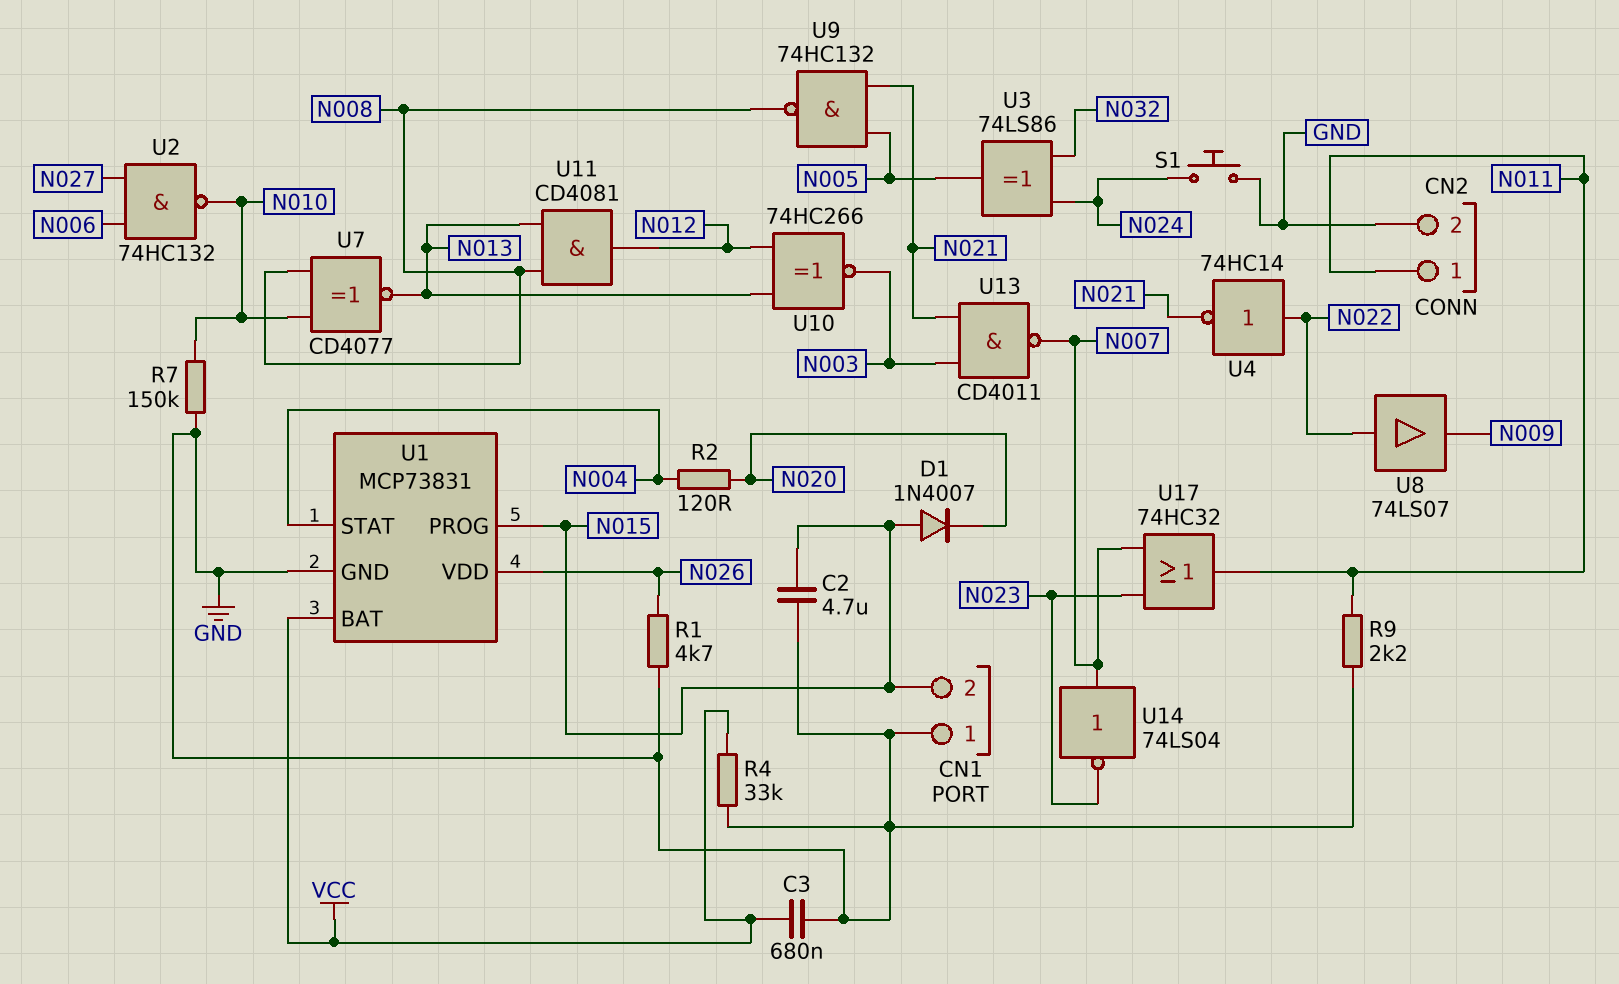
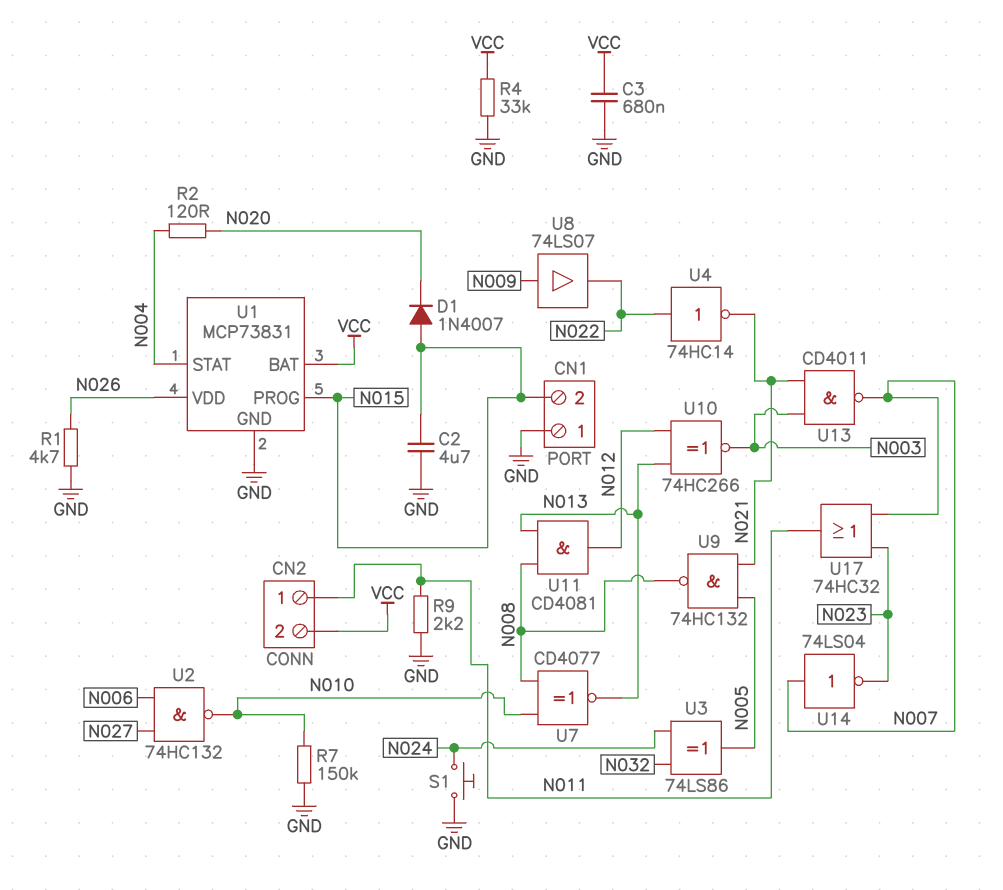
CN2 pin 2: GND -> VCC
U8: buffer 74LS07 (in N022, out N009) -> buffer 74LS07 (in N009, out N022)

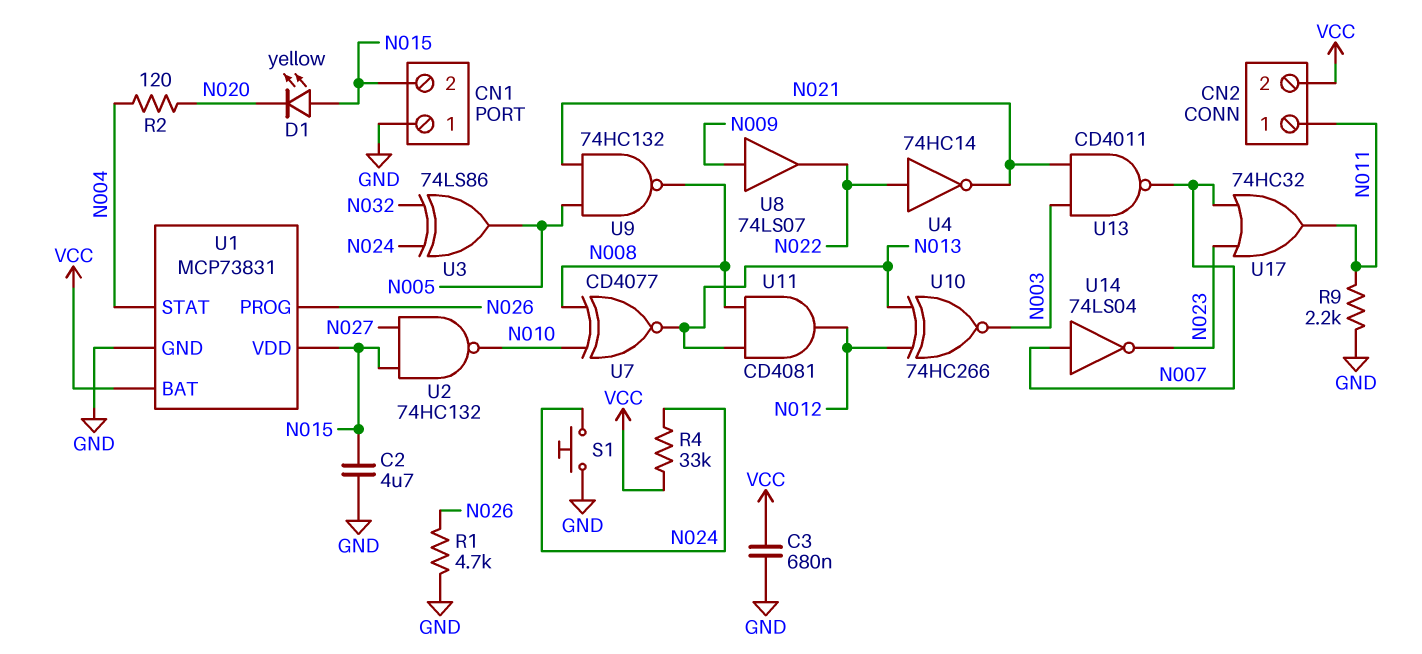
D1: diode 1N4007 (A N015, K N020) -> LED yellow (A N015, K N020)
R4: 33k (GND, VCC) -> 33k (N024, VCC)
R7: 150k (GND, N010) -> none
U1 pin PROG: N015 -> N026
U1 pin VDD: N026 -> N015
U2: NAND 74HC132 (in N006, in N027, out N010) -> NAND 74HC132 (in N015, in N027, out N010)

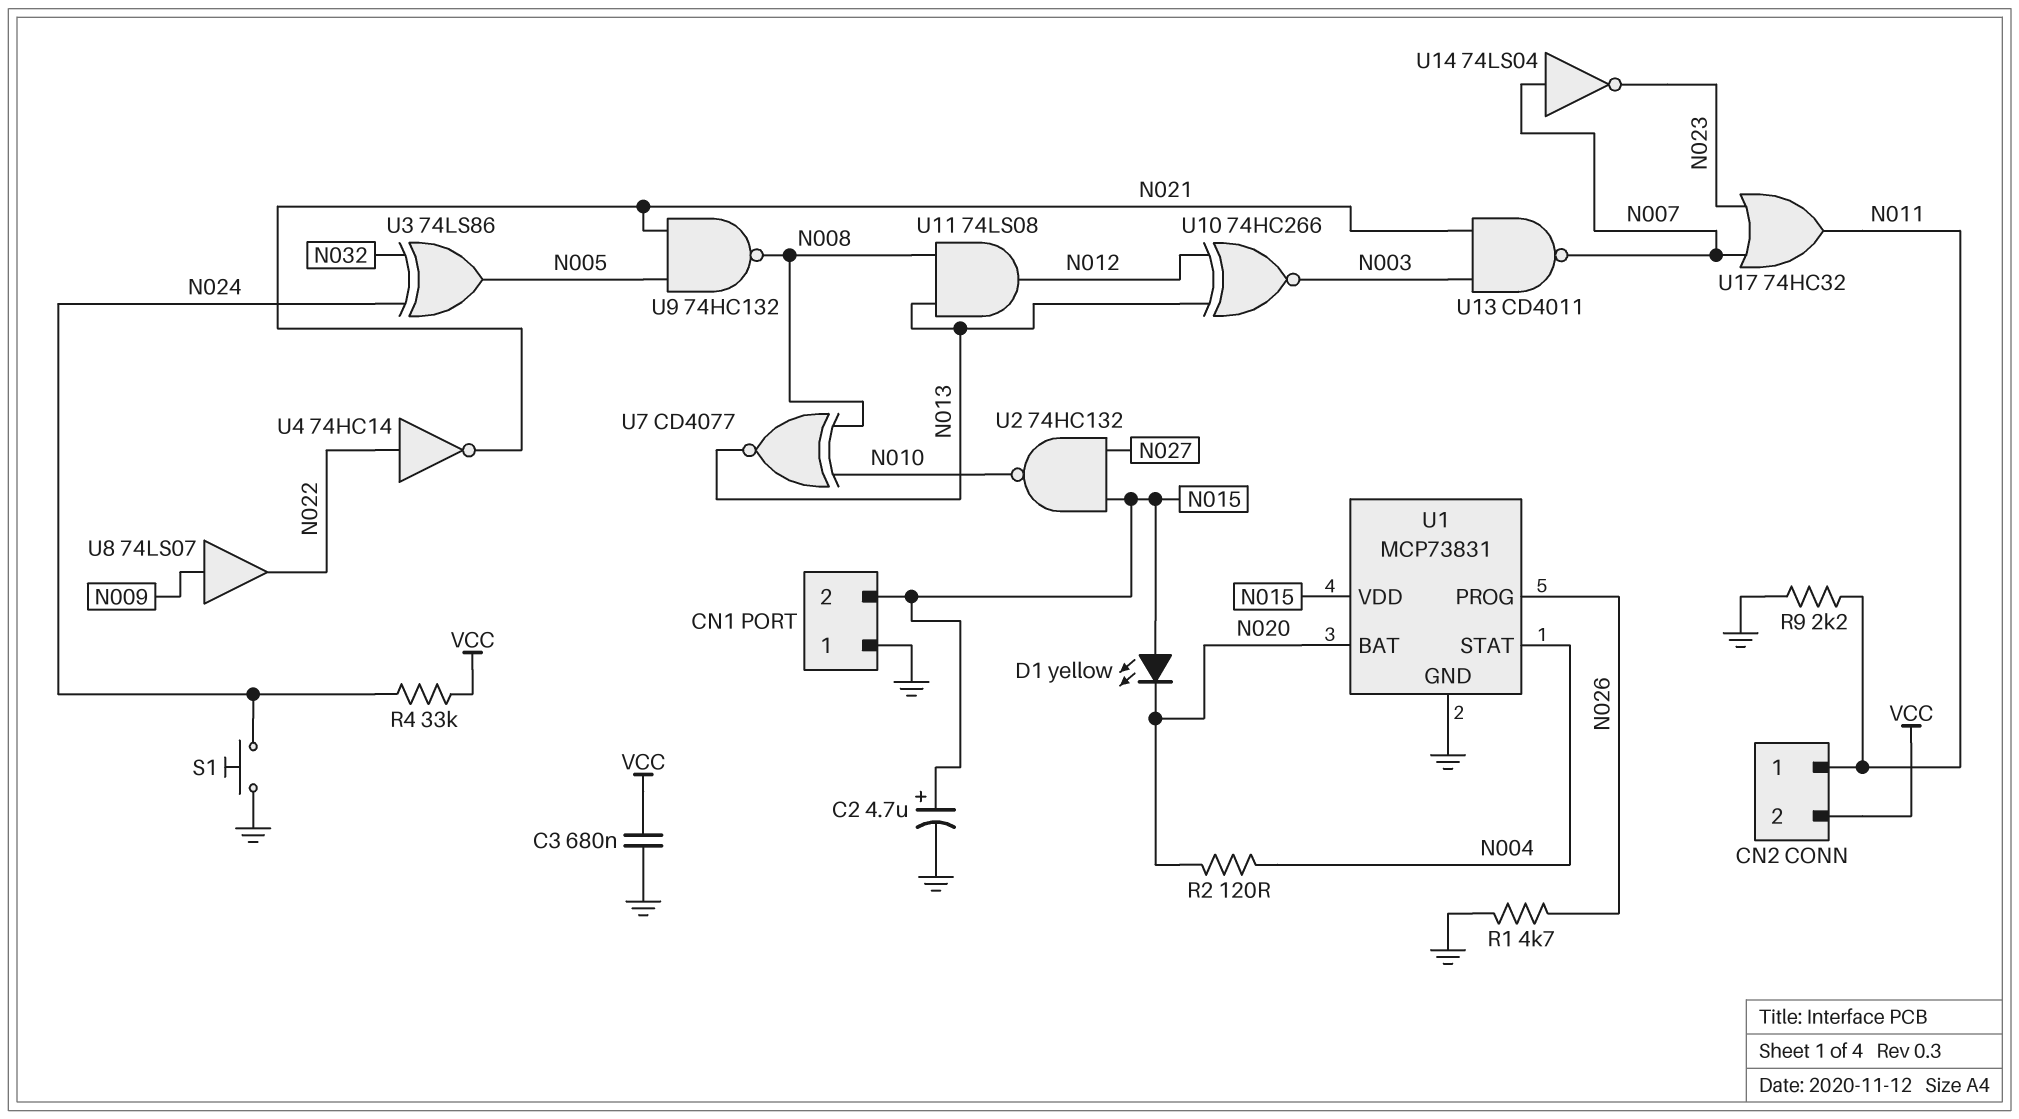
C2: 4.7uF (GND, N015) -> 4.7uF (plus N015, minus GND)
U1 pin BAT: VCC -> N020
U11: AND CD4081 (in N008, in N013, out N012) -> AND 74LS08 (in N008, in N013, out N012)

